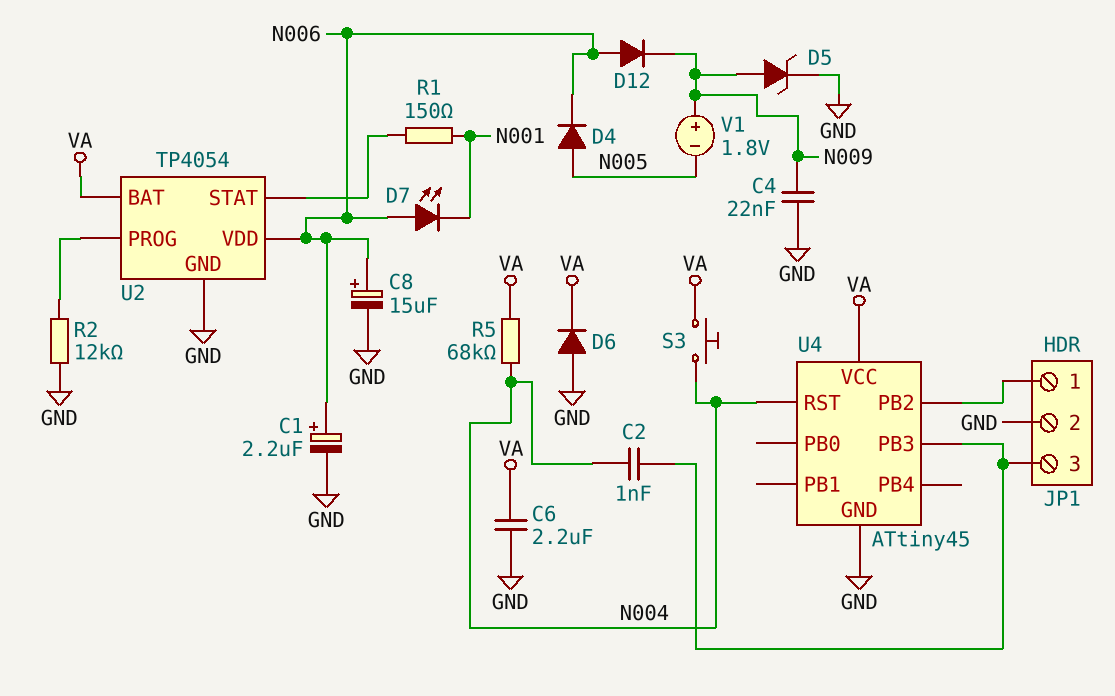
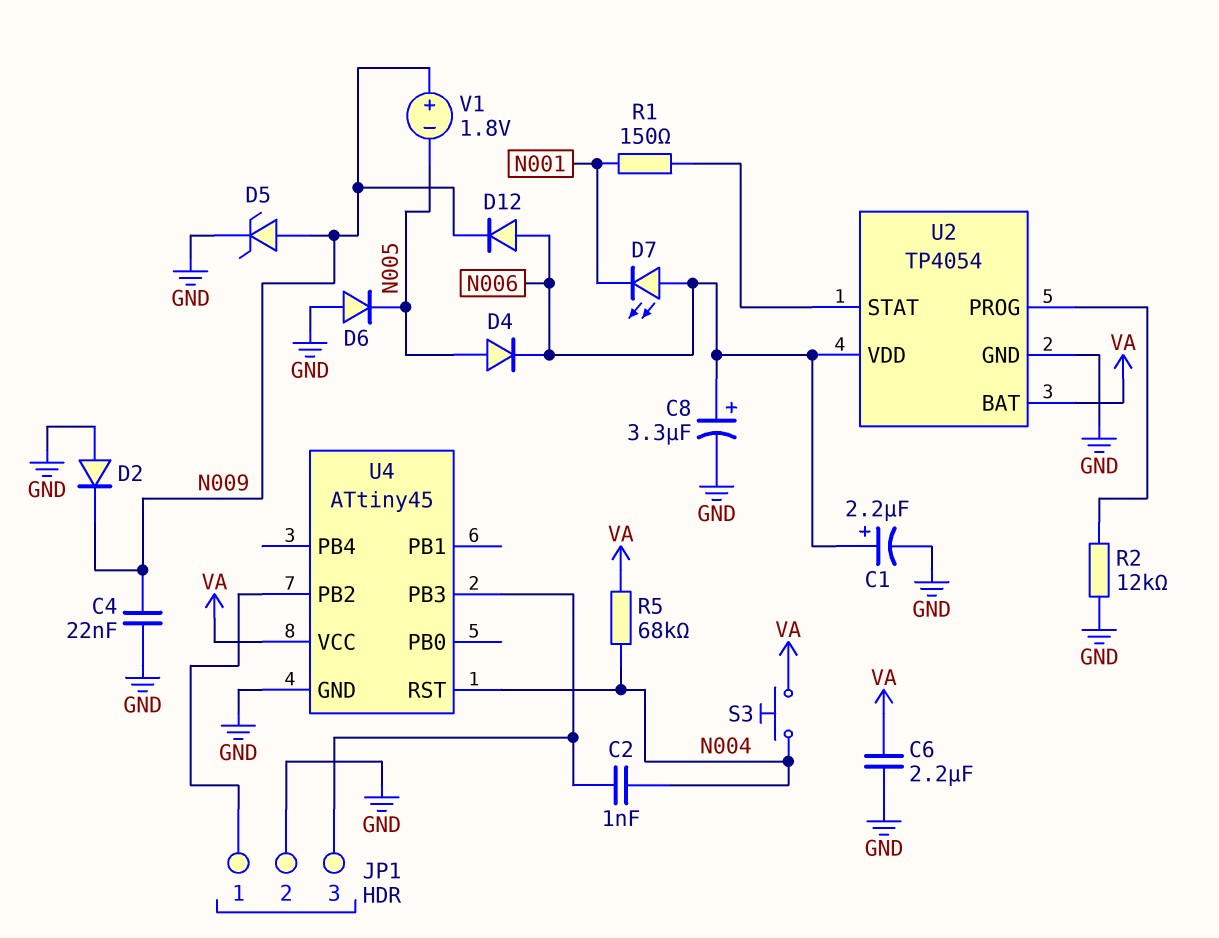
C8: 15uF (plus N006, minus GND) -> 3.3uF (plus N006, minus GND)
D2: none -> diode (A GND, K N009)
D6: diode (A GND, K VA) -> diode (A GND, K N005)

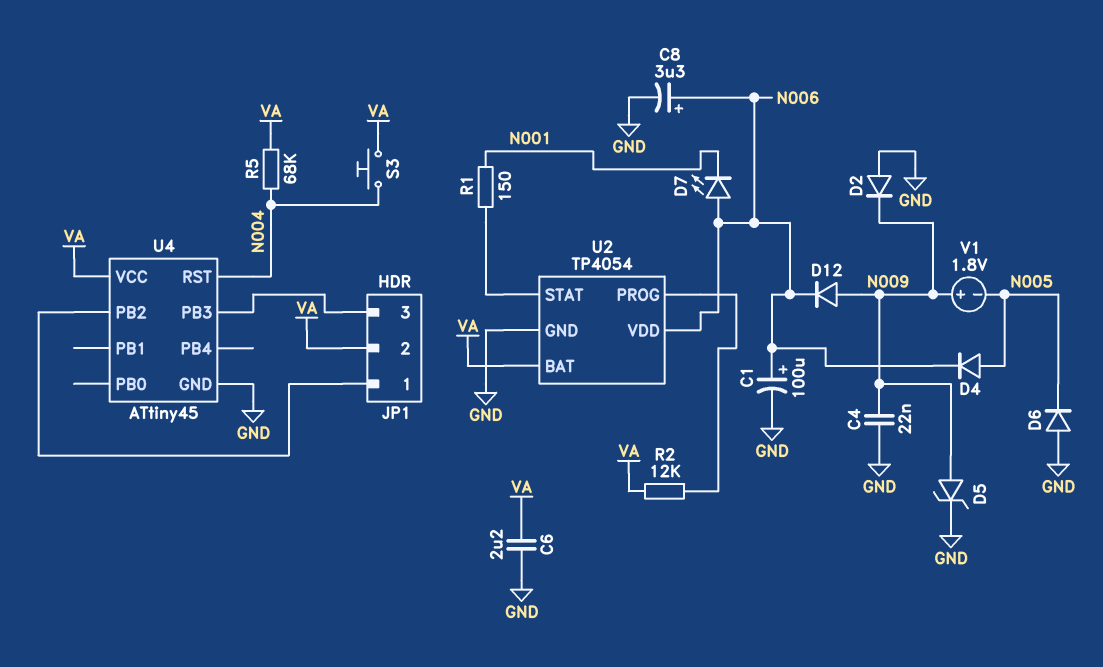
C1: 2.2uF (plus N006, minus GND) -> 100uF (plus N006, minus GND)
C2: 1nF (JP1/3, N004) -> none
D12: diode (A N006, K N009) -> diode (A N009, K N006)
JP1 pin 2: GND -> VA
R2: 12k (GND, U2/PROG) -> 12k (U2/PROG, VA)

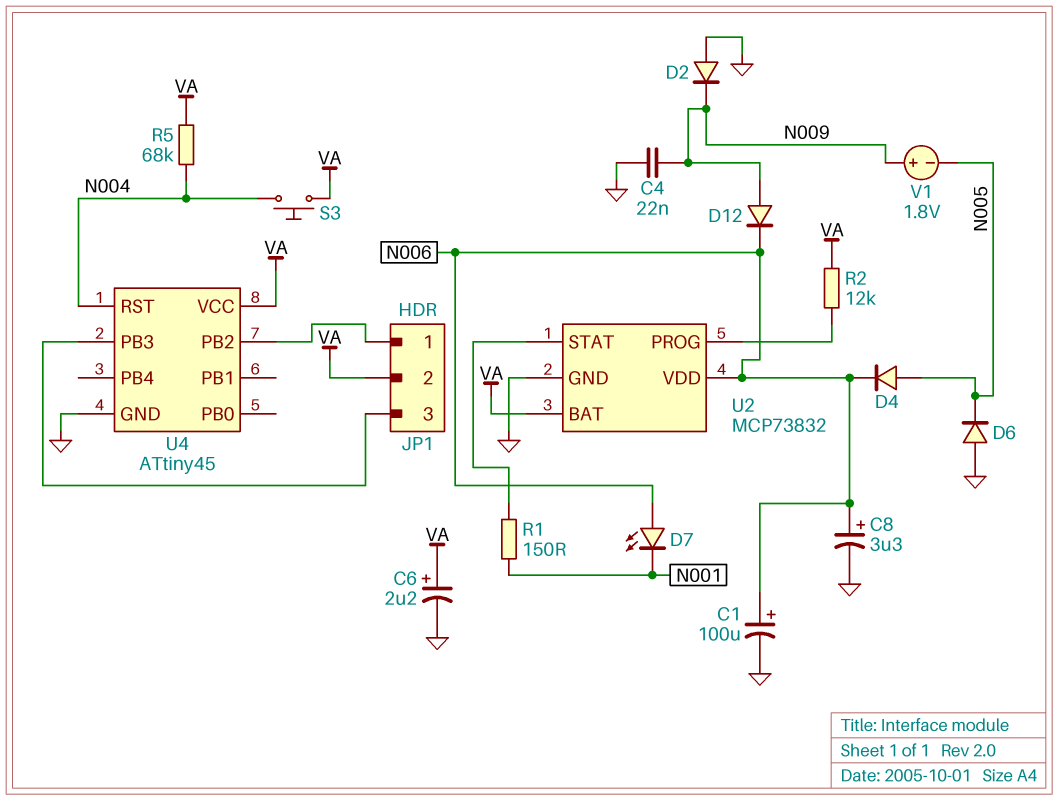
C6: 2.2uF (GND, VA) -> 2.2uF (plus VA, minus GND)
D5: zener (A N009, K GND) -> none
U2: TP4054 -> MCP73832

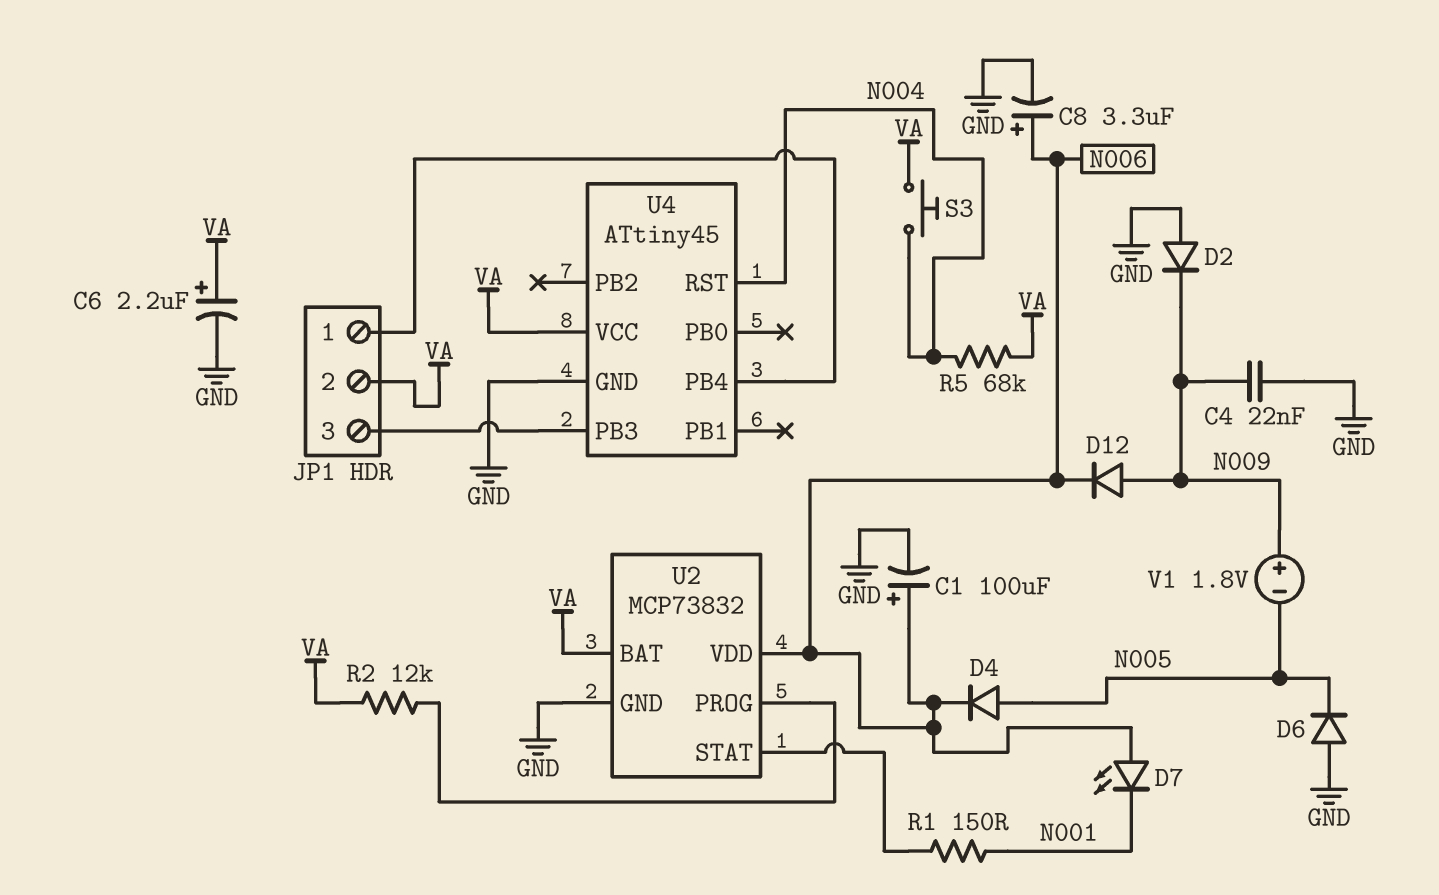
U4 pin PB2: JP1/1 -> none
U4 pin PB4: none -> JP1/1

